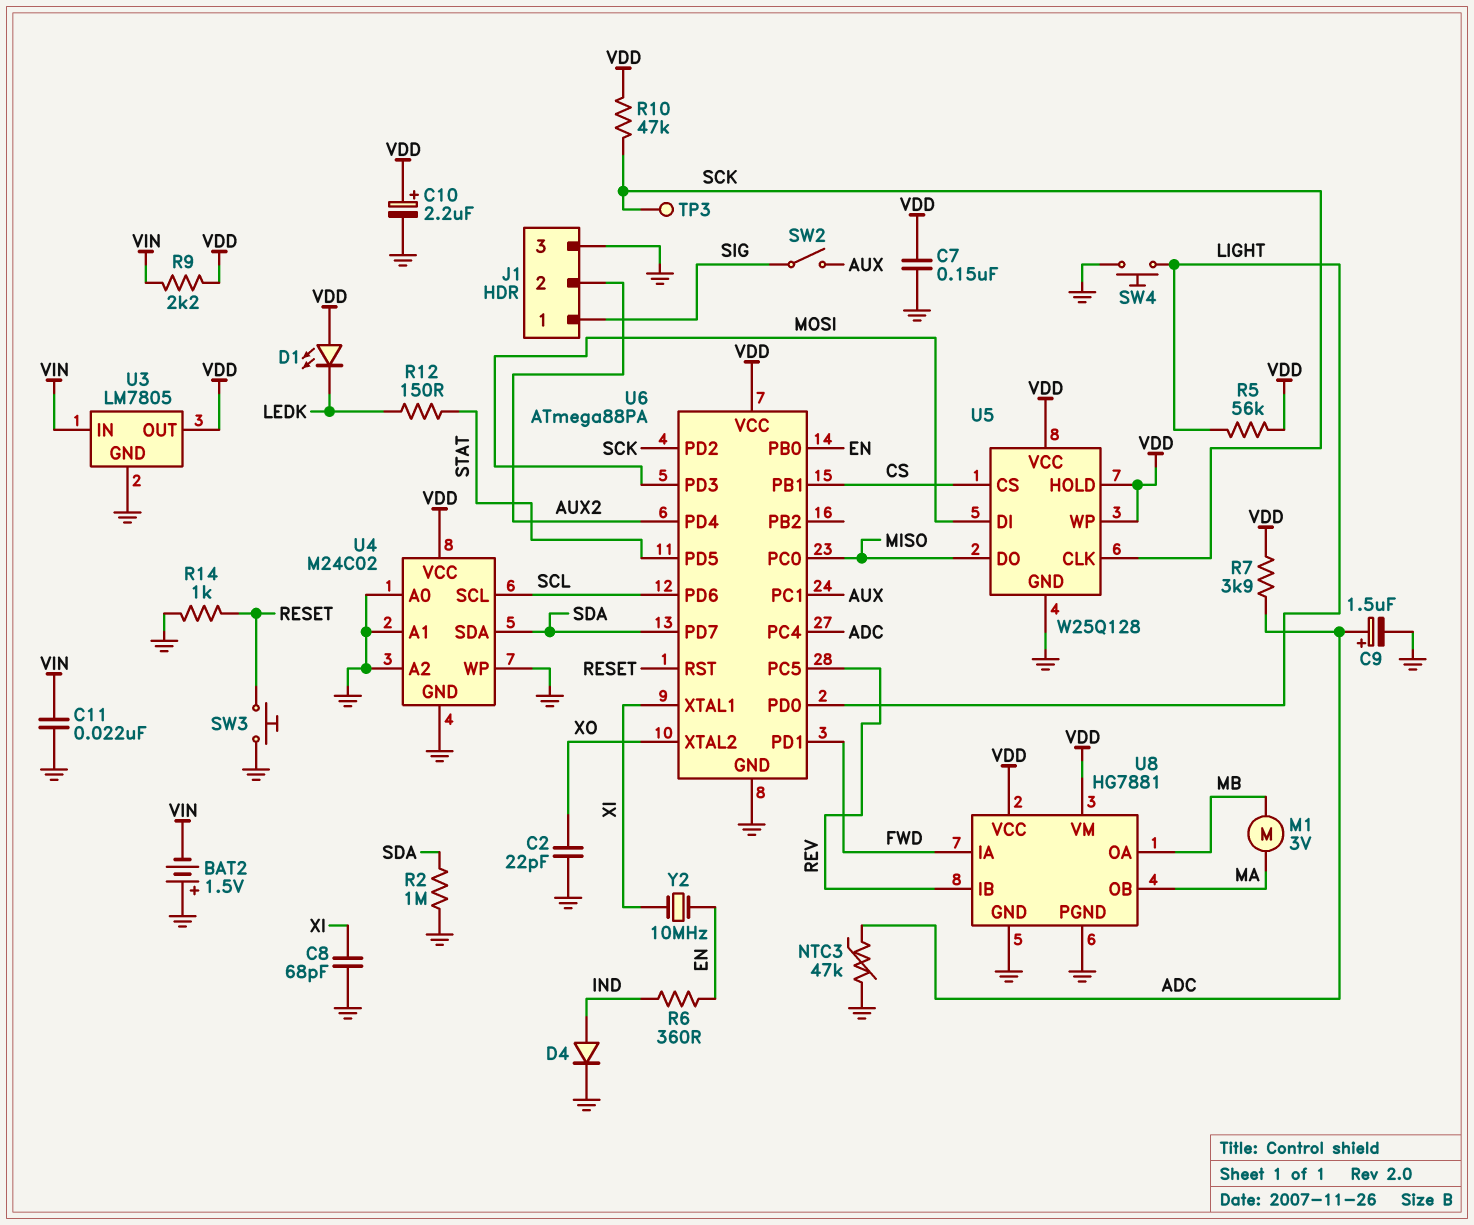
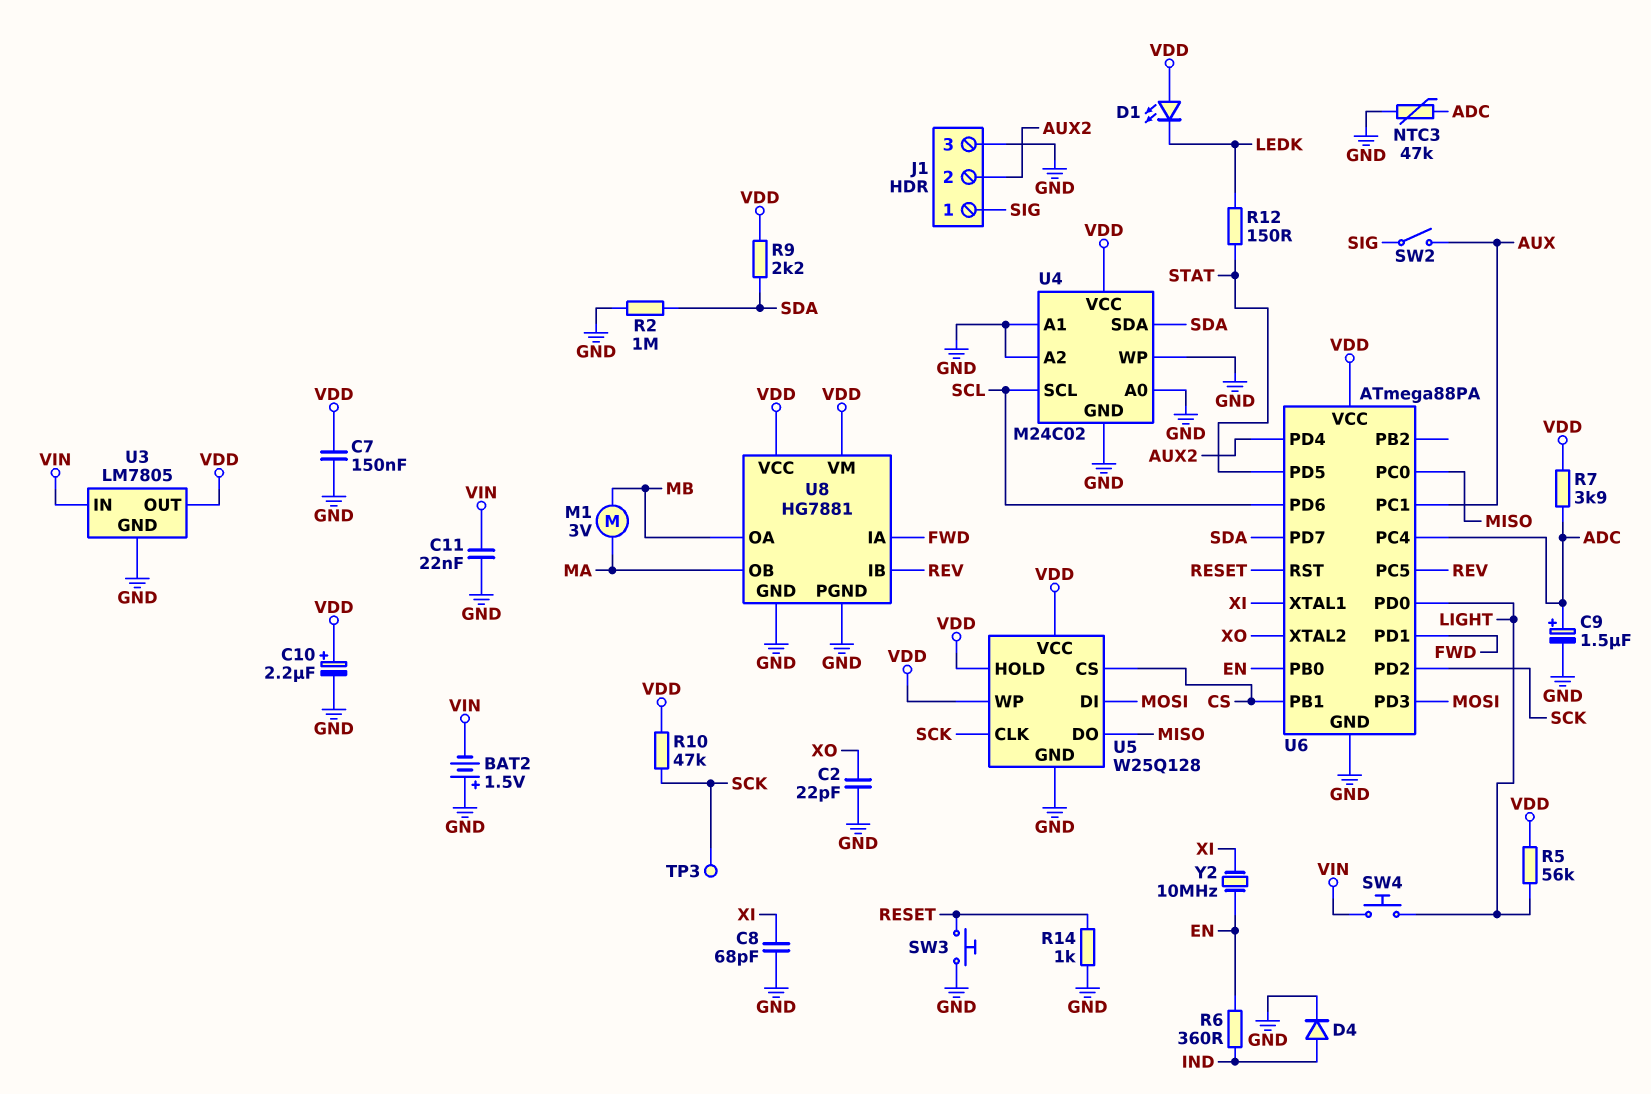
R9: 2.2k (VDD, VIN) -> 2.2k (SDA, VDD)
SW4: button (GND, LIGHT) -> button (LIGHT, VIN)

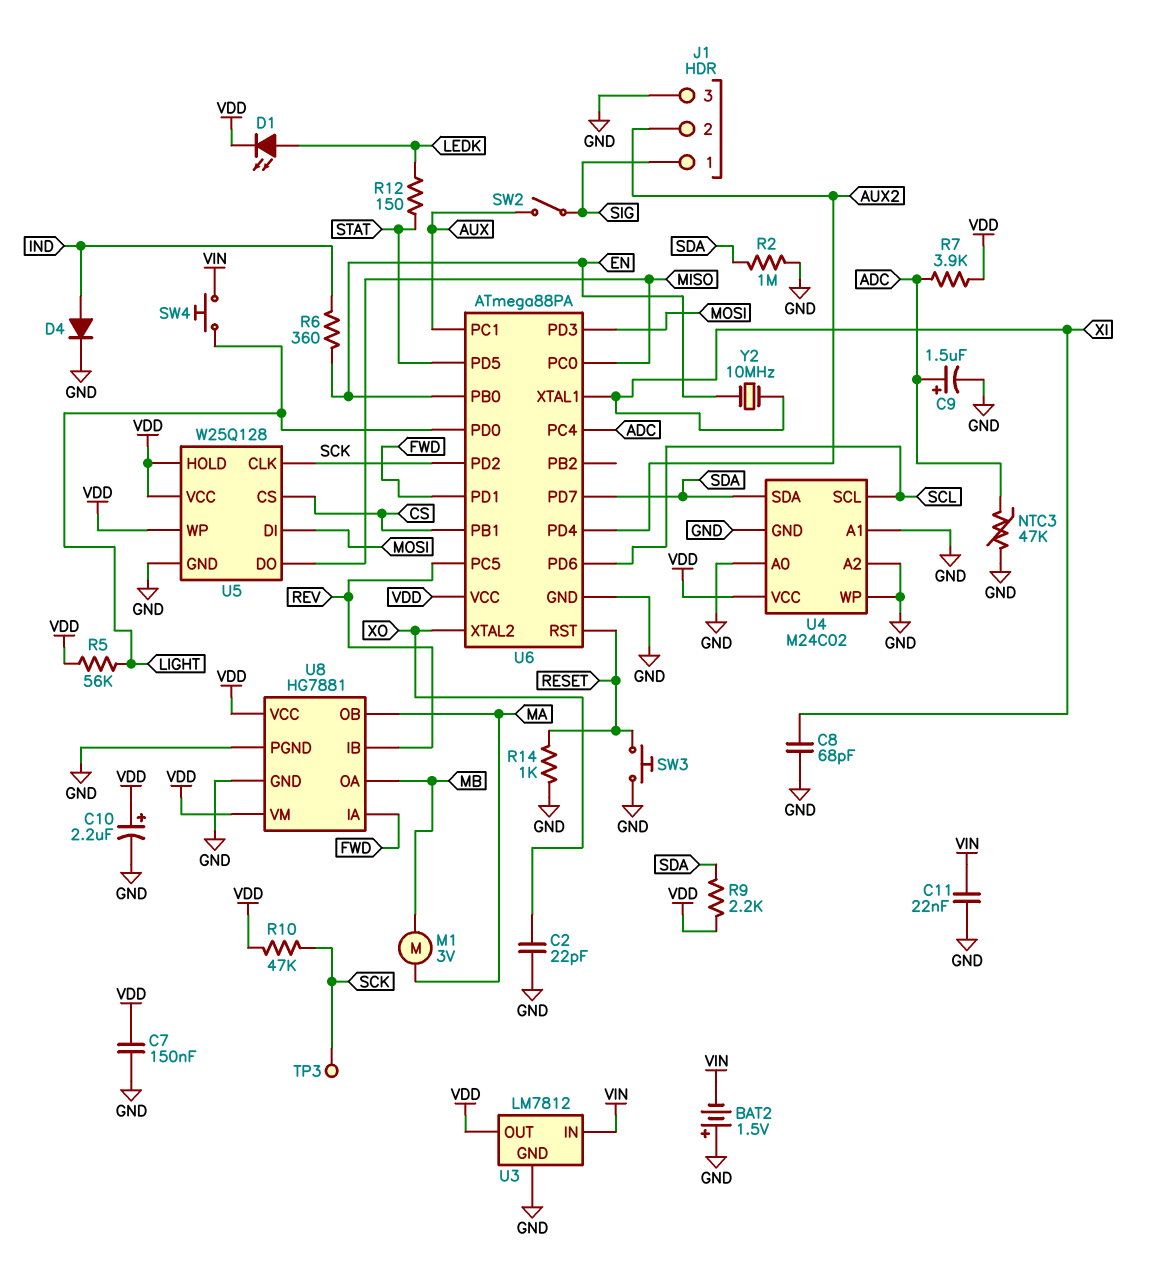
D1: LED (A VDD, K LEDK) -> LED (A LEDK, K VDD)
U3: LM7805 -> LM7812

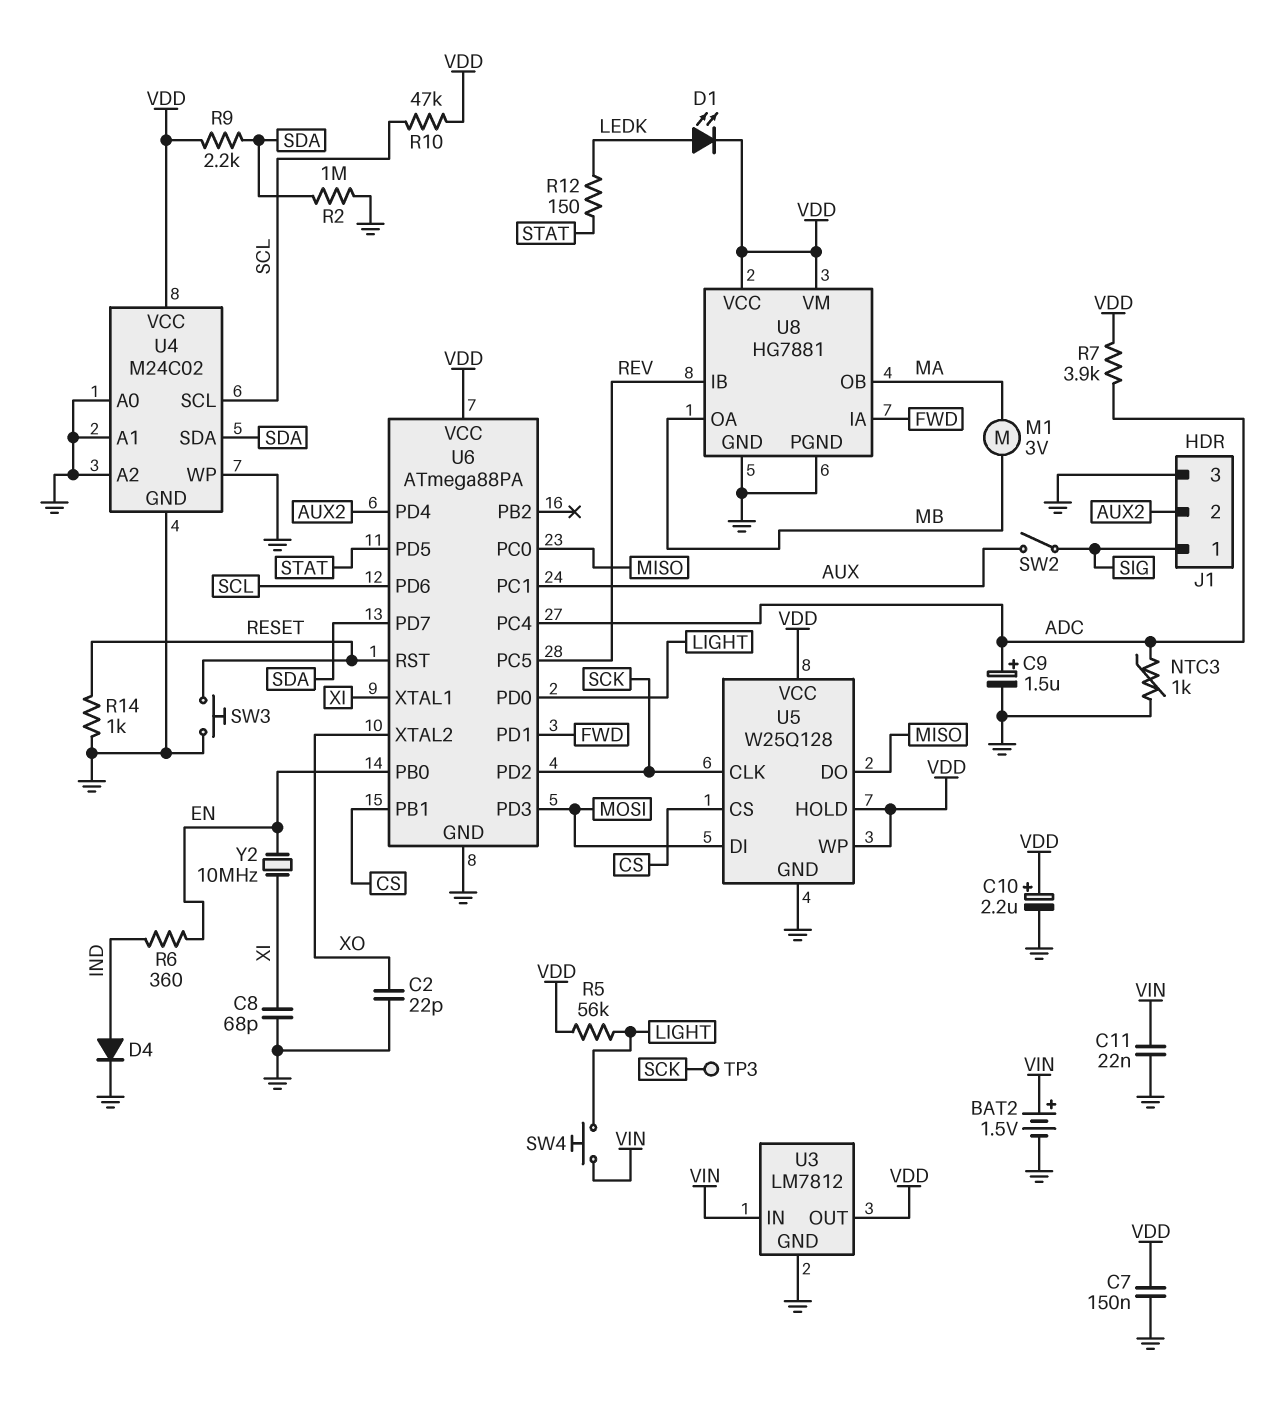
BAT2: 1.5V (plus GND, minus VIN) -> 1.5V (plus VIN, minus GND)
NTC3: 47k (ADC, GND) -> 1k (ADC, GND)
R10: 47k (SCK, VDD) -> 47k (SCL, VDD)

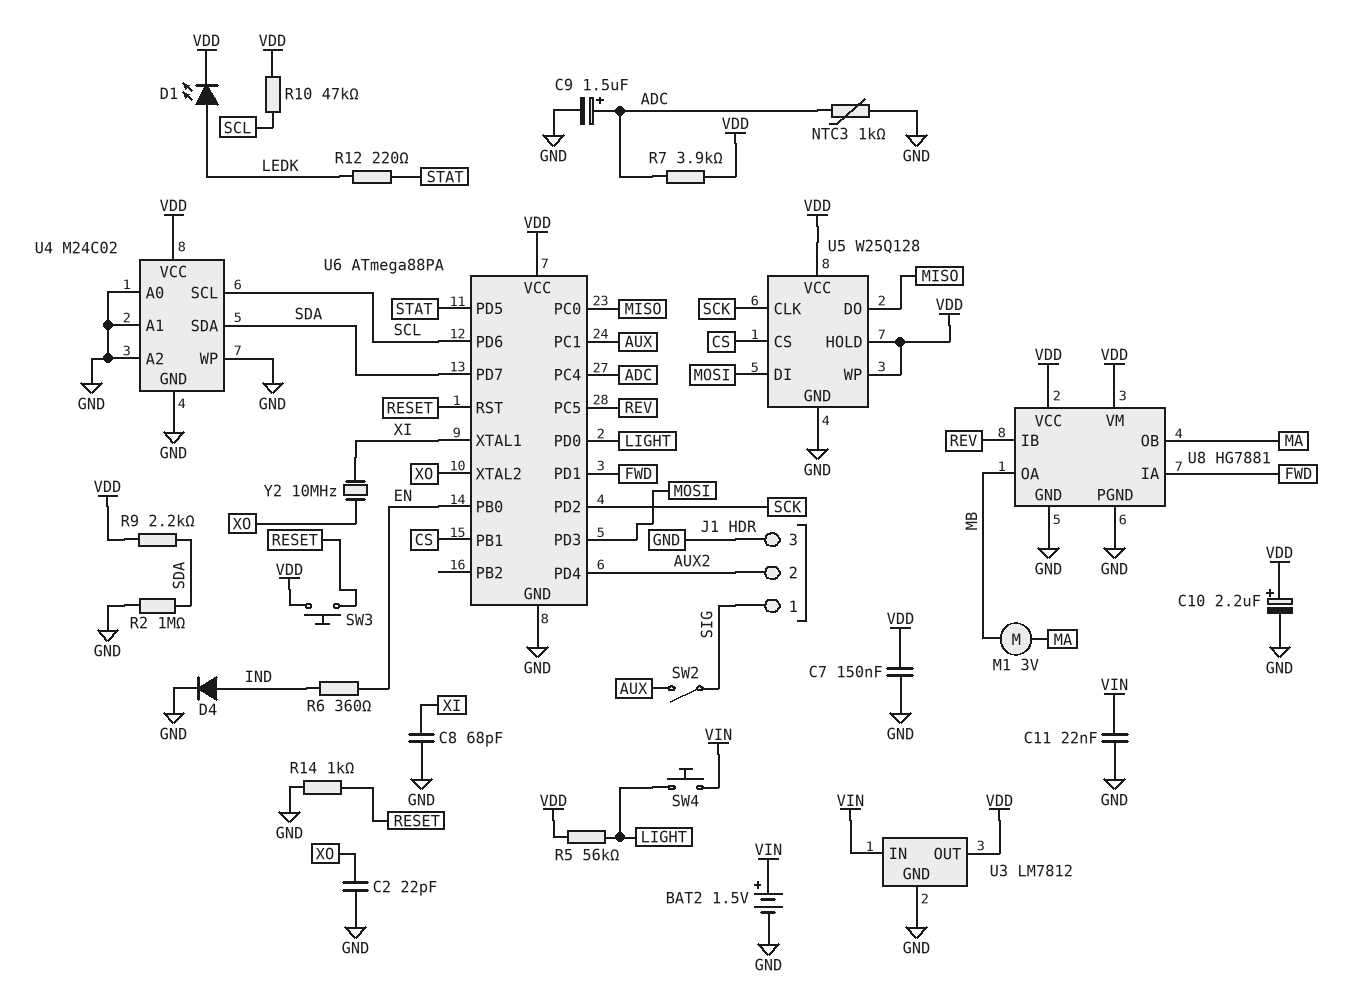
R12: 150 (LEDK, STAT) -> 220 (LEDK, STAT)
SW3: button (GND, RESET) -> button (RESET, VDD)
TP3: test point (SCK) -> none
Y2: 10MHz (EN, XI) -> 10MHz (XI, XO)

